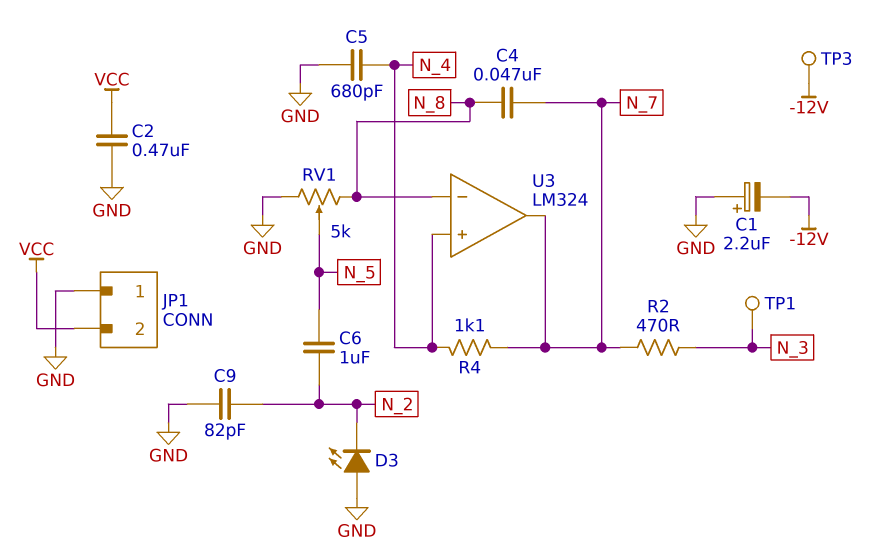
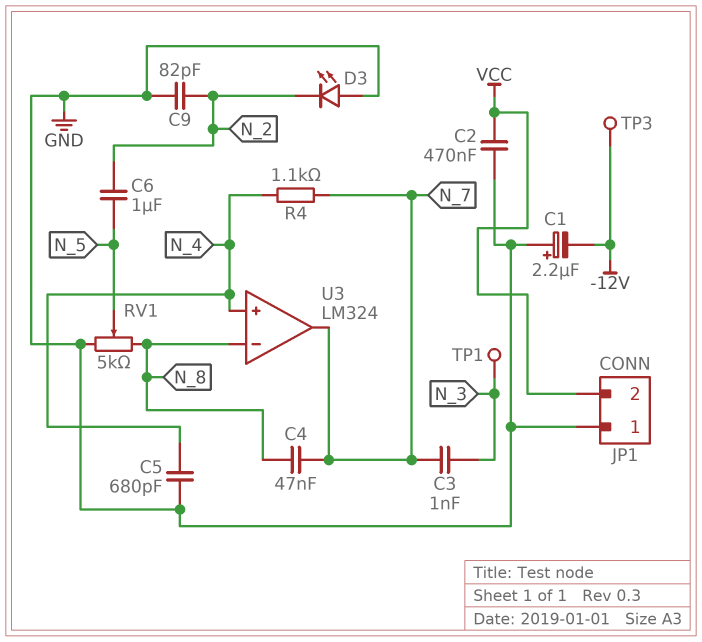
C3: none -> 1nF (N_3, N_7)
R2: 470 (N_3, N_7) -> none

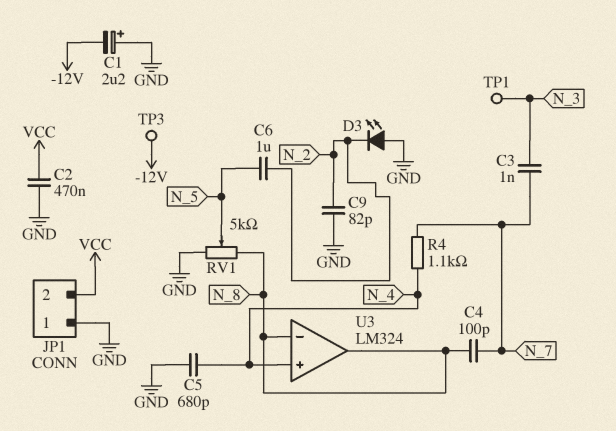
C4: 47nF (N_7, N_8) -> 100pF (N_7, N_8)
U3 pin out: N_7 -> N_8

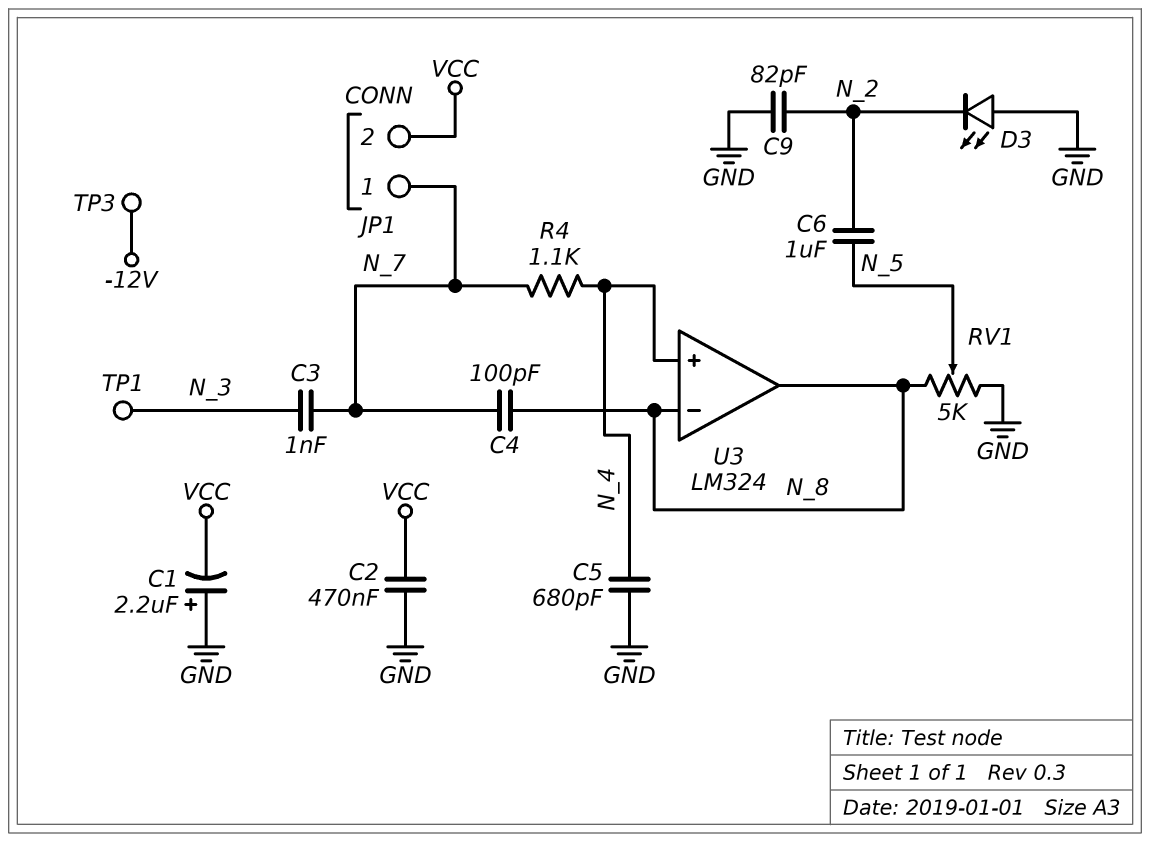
C1: 2.2uF (plus GND, minus -12V) -> 2.2uF (plus GND, minus VCC)
JP1 pin 1: GND -> N_7

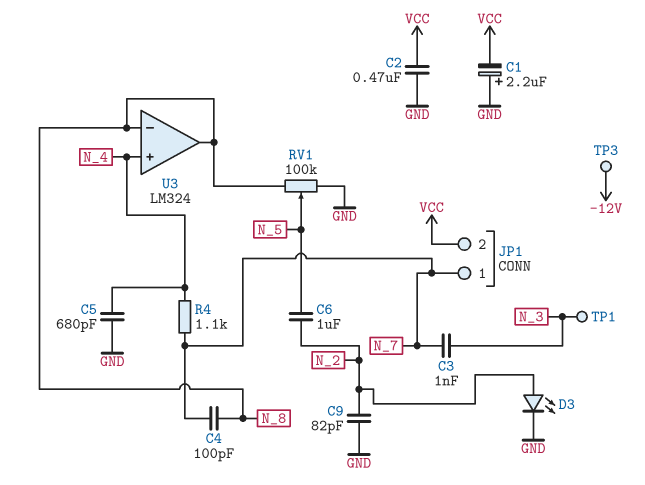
D3: LED (A GND, K N_2) -> LED (A N_2, K GND)
RV1: 5k (GND, N_8, wiper N_5) -> 100k (GND, N_8, wiper N_5)

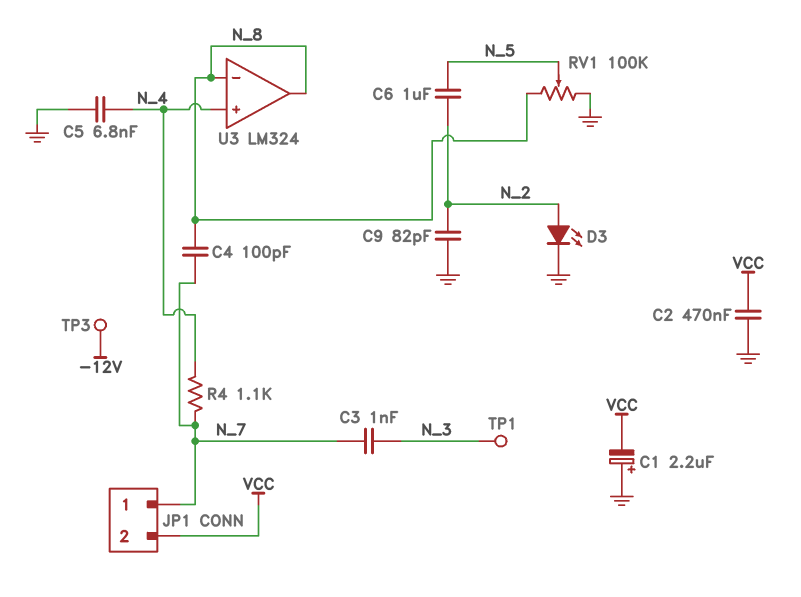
C5: 680pF (GND, N_4) -> 6.8nF (GND, N_4)

